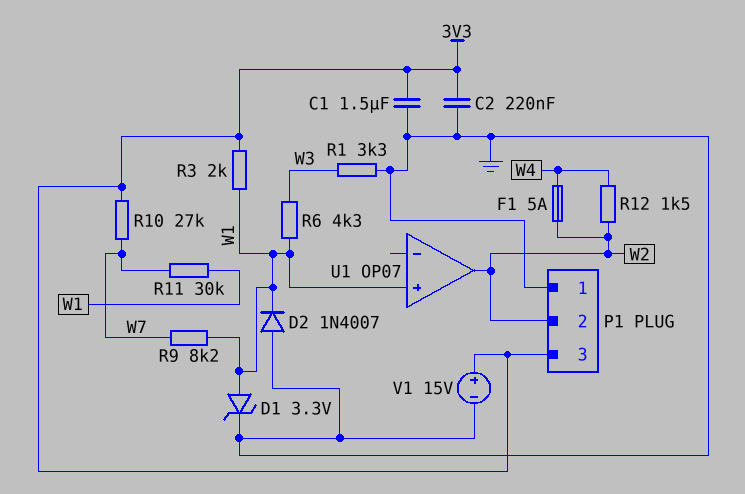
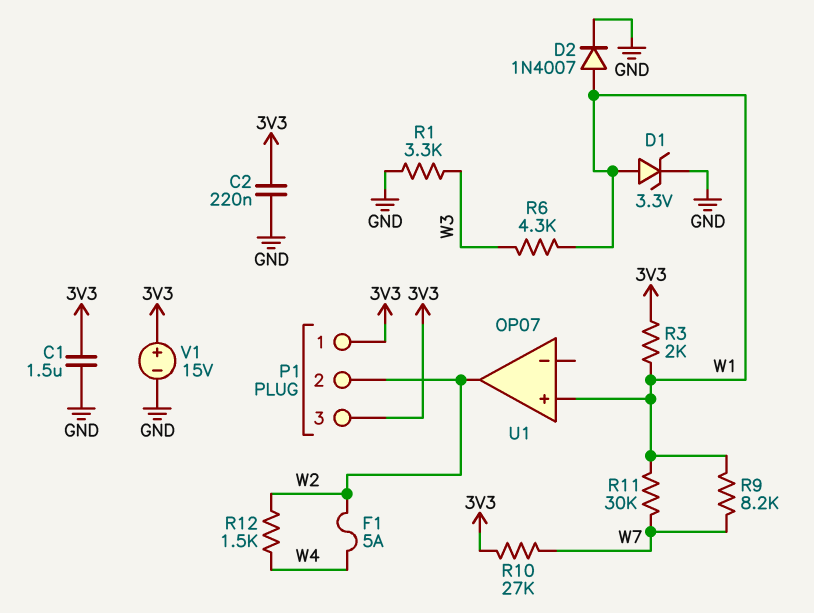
D2: diode 1N4007 (A GND, K W1) -> diode 1N4007 (A W1, K GND)
P1 pin 1: GND -> 3V3

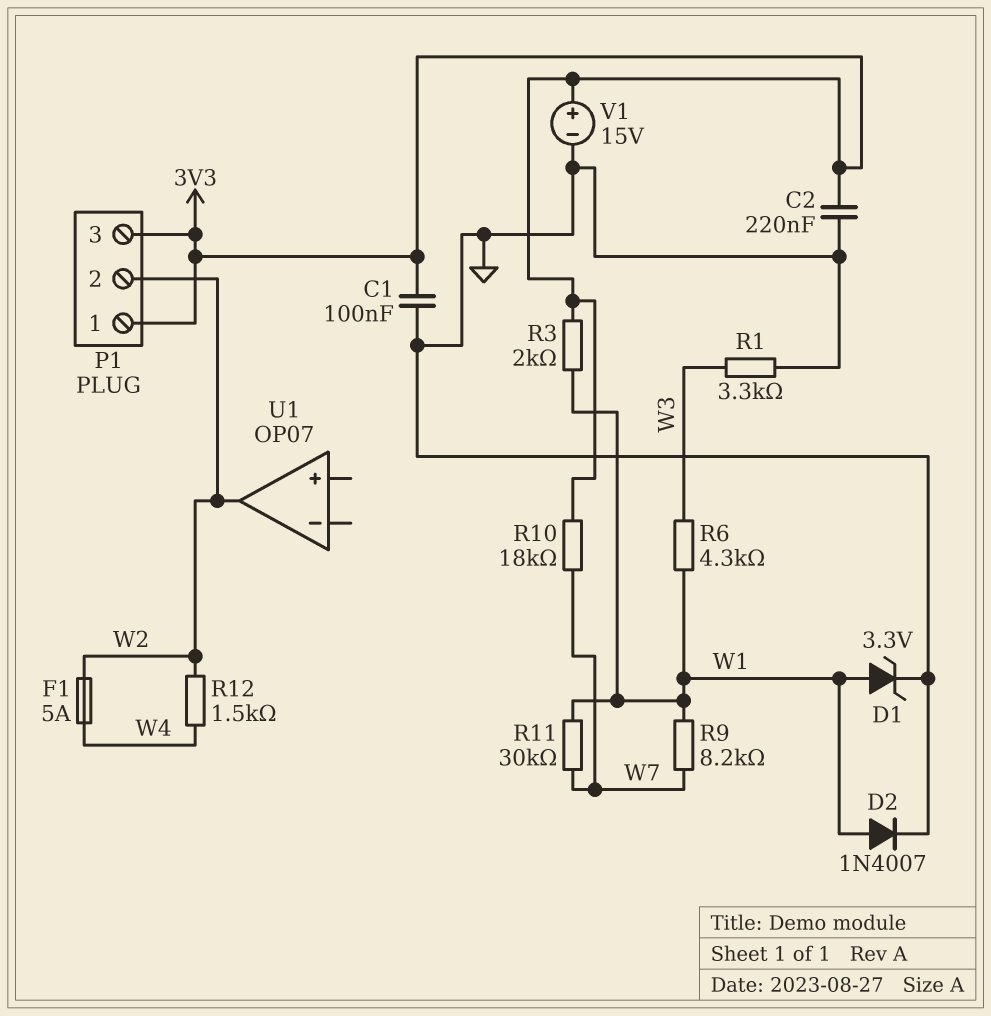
C1: 1.5uF (3V3, GND) -> 100nF (3V3, GND)
R10: 27k (3V3, W7) -> 18k (3V3, W7)
U1 pin in+: W1 -> none

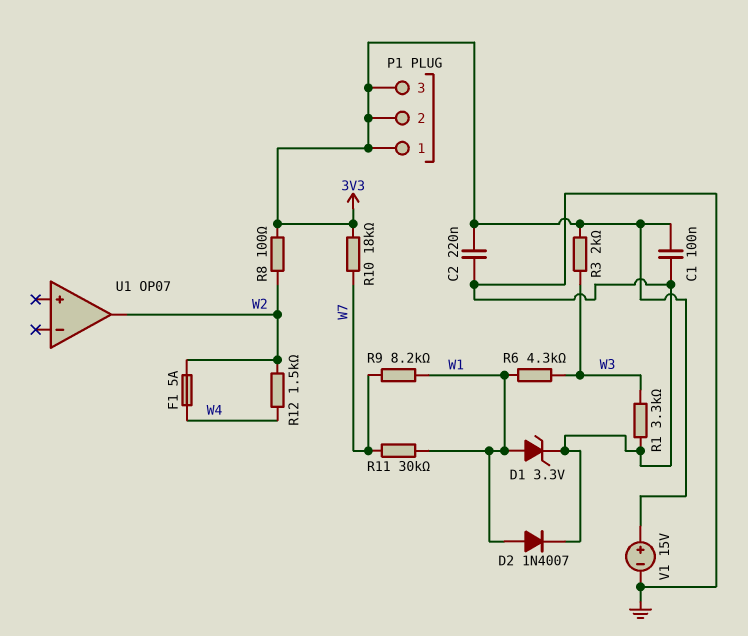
P1 pin 2: W2 -> 3V3
R3: 2k (3V3, W1) -> 2k (3V3, W3)
R8: none -> 100 (3V3, W2)

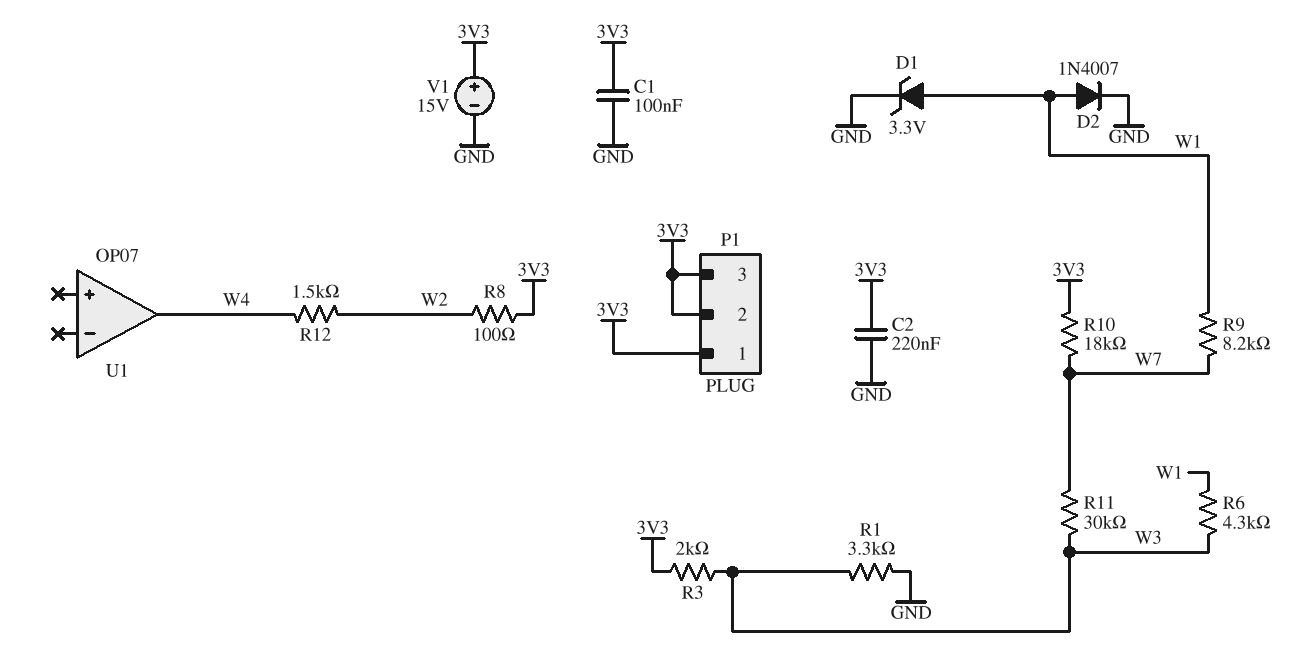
F1: 5A (W2, W4) -> none
R11: 30k (W1, W7) -> 30k (W3, W7)
U1 pin out: W2 -> W4

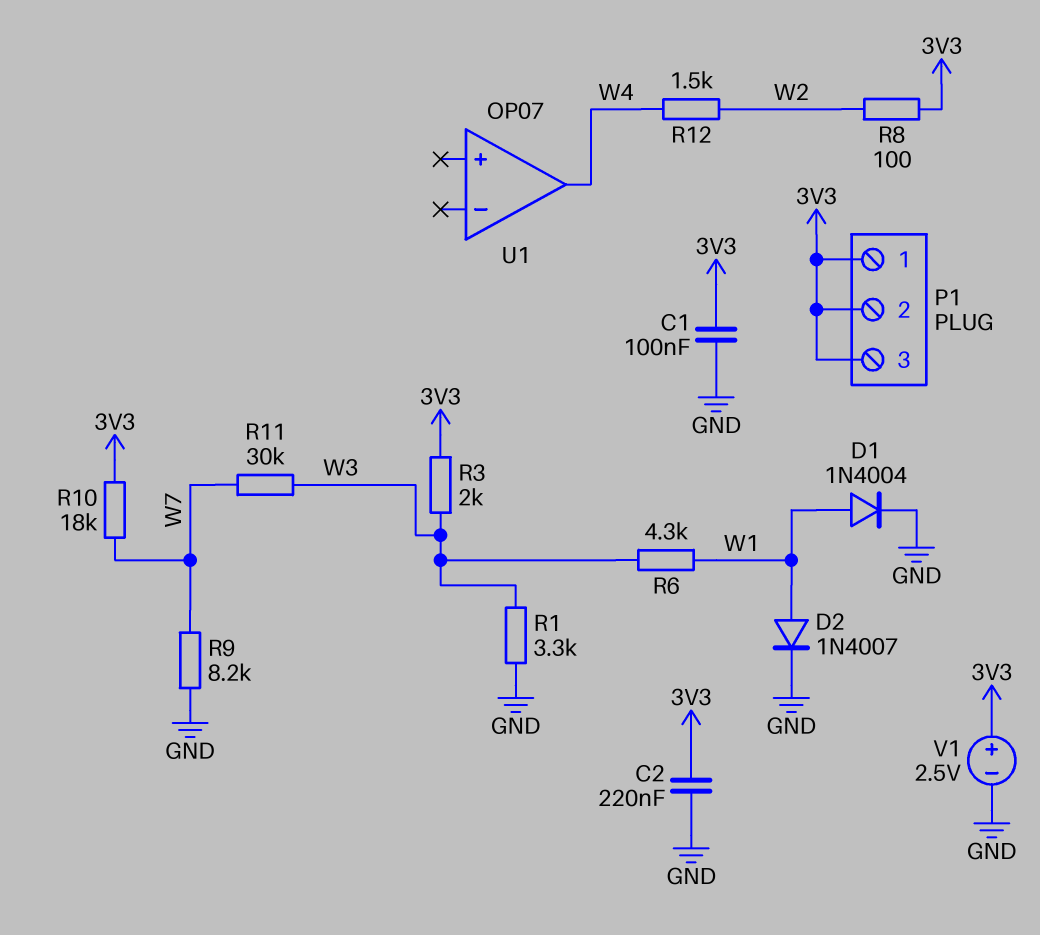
D1: zener 3.3V (A W1, K GND) -> diode 1N4004 (A W1, K GND)
R9: 8.2k (W1, W7) -> 8.2k (GND, W7)
V1: 15V (plus 3V3, minus GND) -> 2.5V (plus 3V3, minus GND)

